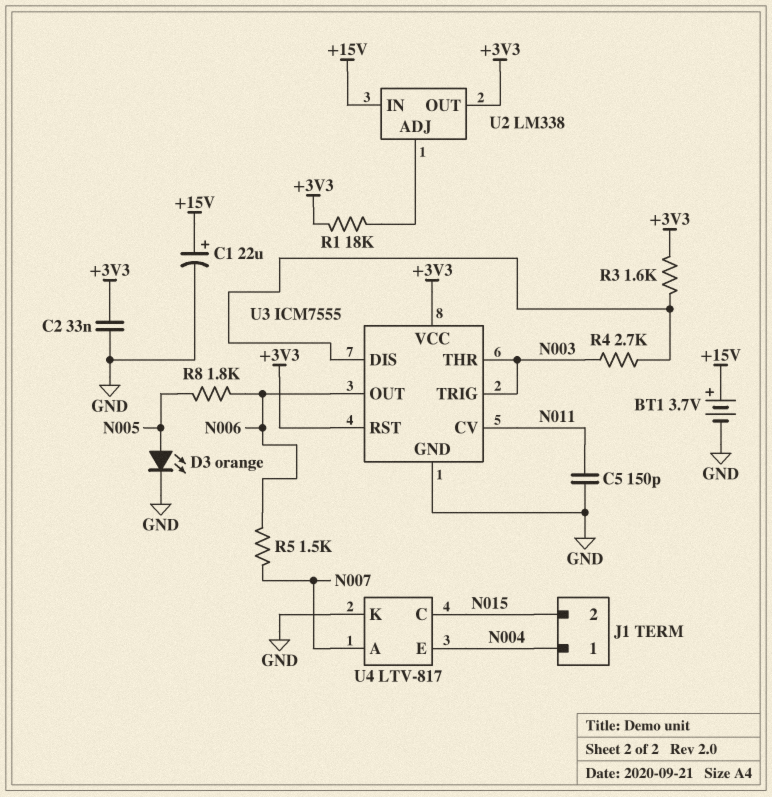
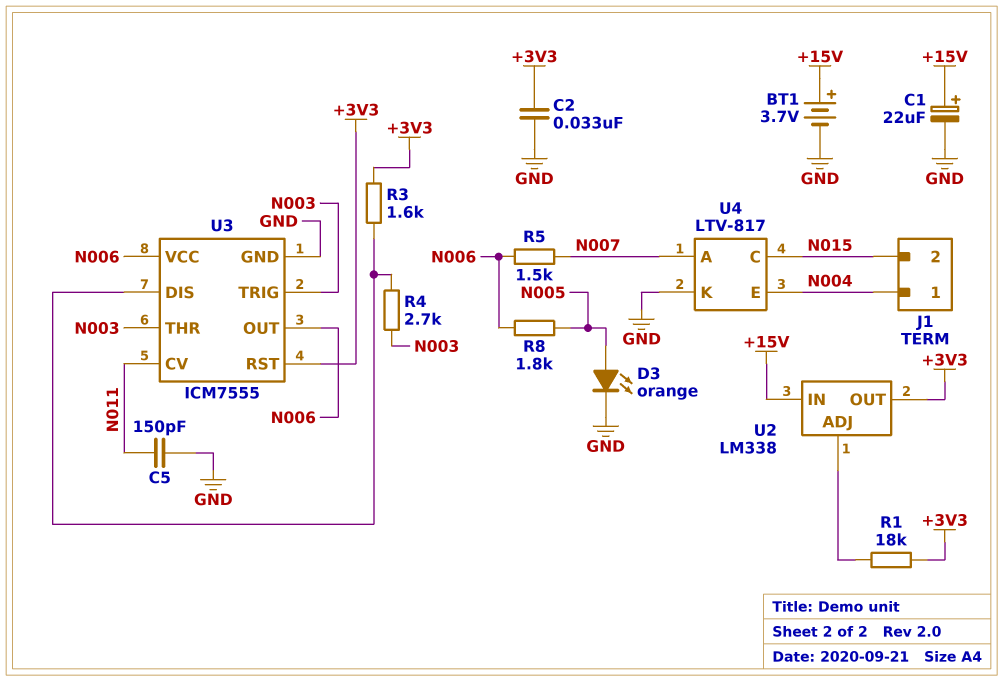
U3 pin VCC: +3V3 -> N006

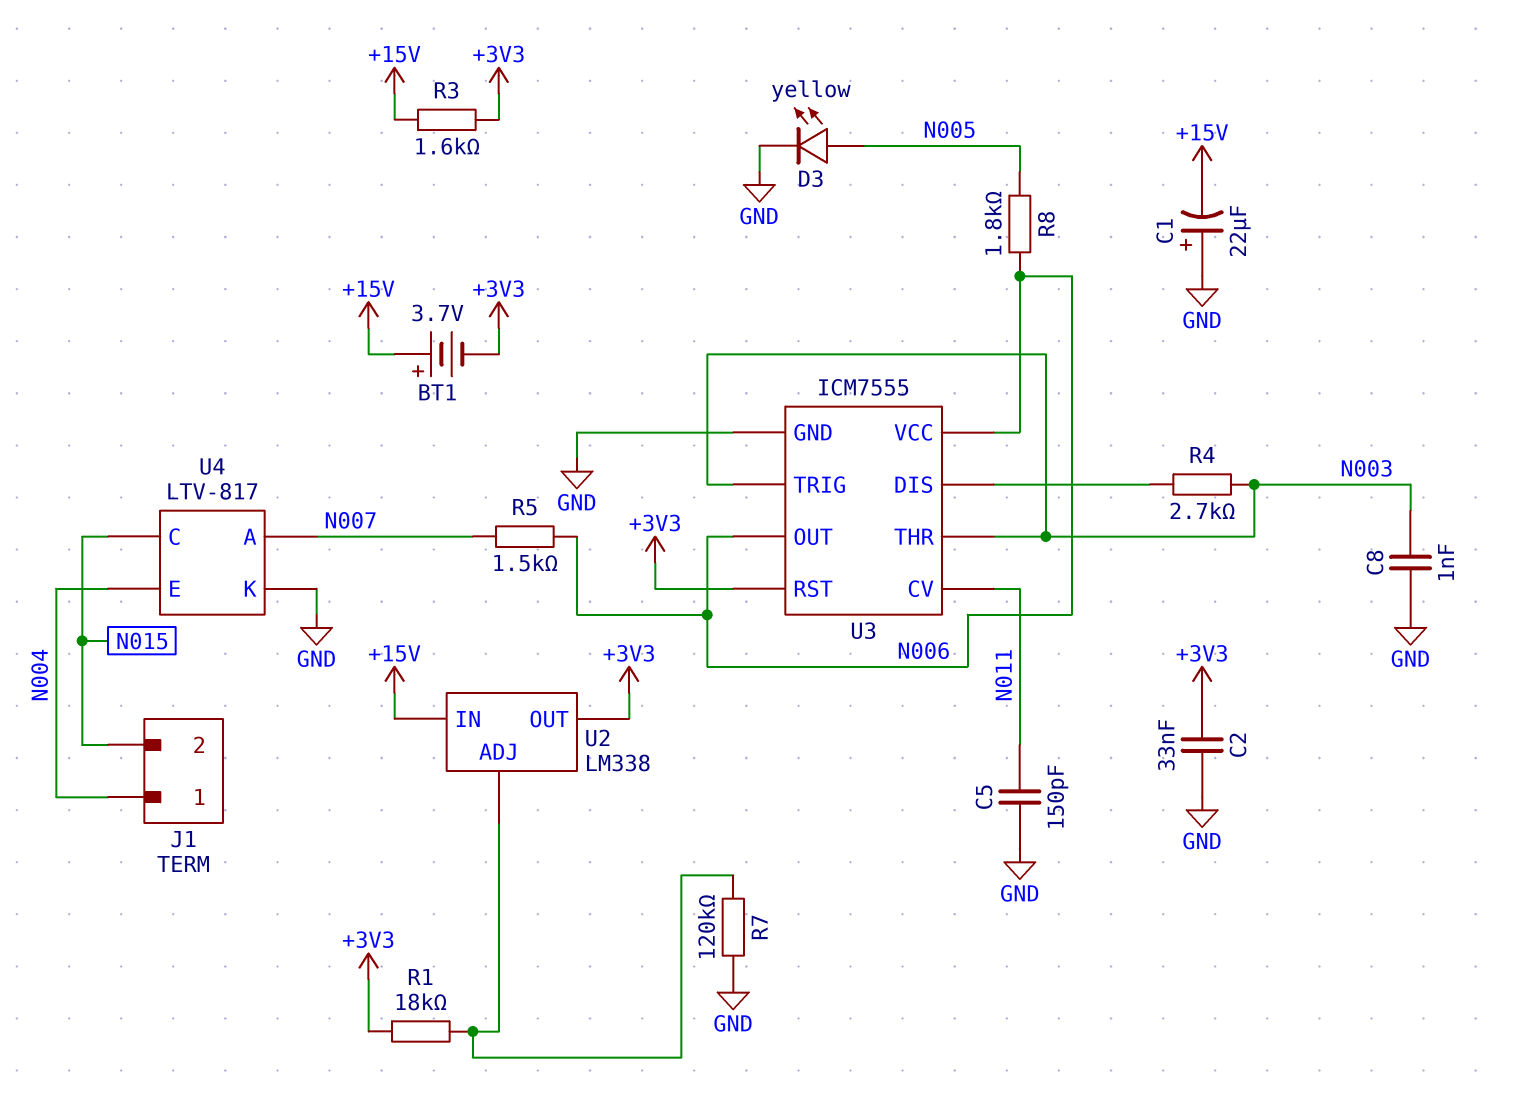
BT1: 3.7V (plus +15V, minus GND) -> 3.7V (plus +15V, minus +3V3)
C1: 22uF (plus +15V, minus GND) -> 22uF (plus GND, minus +15V)
C8: none -> 1nF (GND, N003)
D3: LED orange (A N005, K GND) -> LED yellow (A N005, K GND)
R3: 1.6k (+3V3, U3/DIS) -> 1.6k (+3V3, +15V)
R7: none -> 120k (GND, U2/ADJ)

